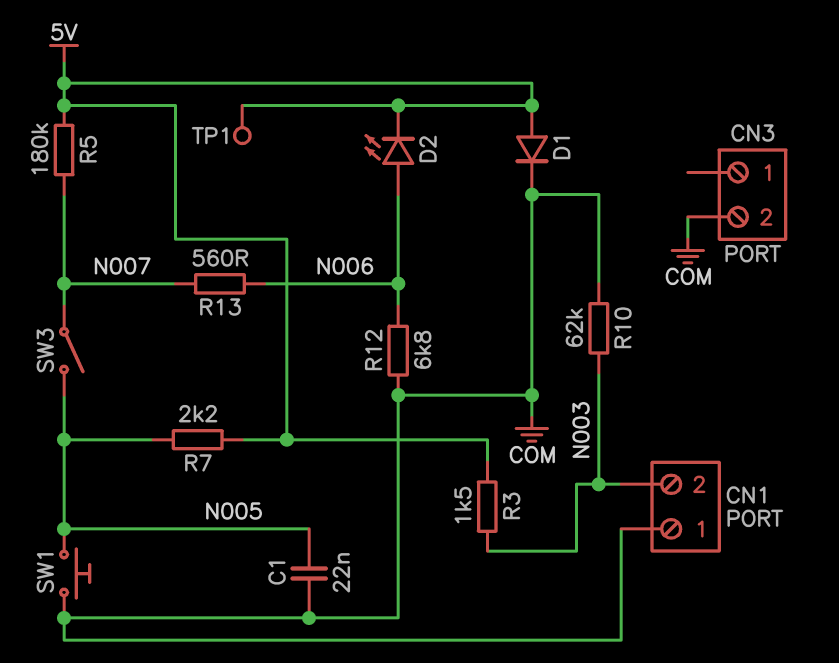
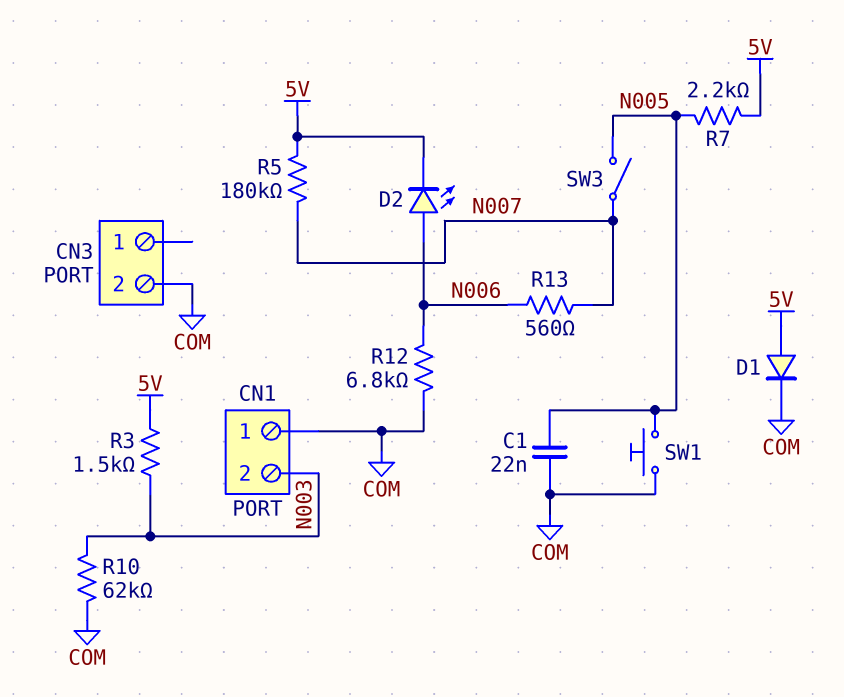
TP1: test point (5V) -> none

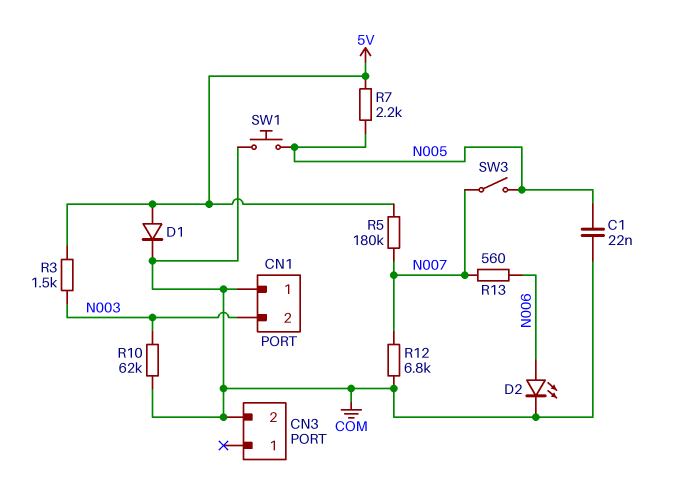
D2: LED (A N006, K 5V) -> LED (A N006, K COM)
R12: 6.8k (COM, N006) -> 6.8k (COM, N007)

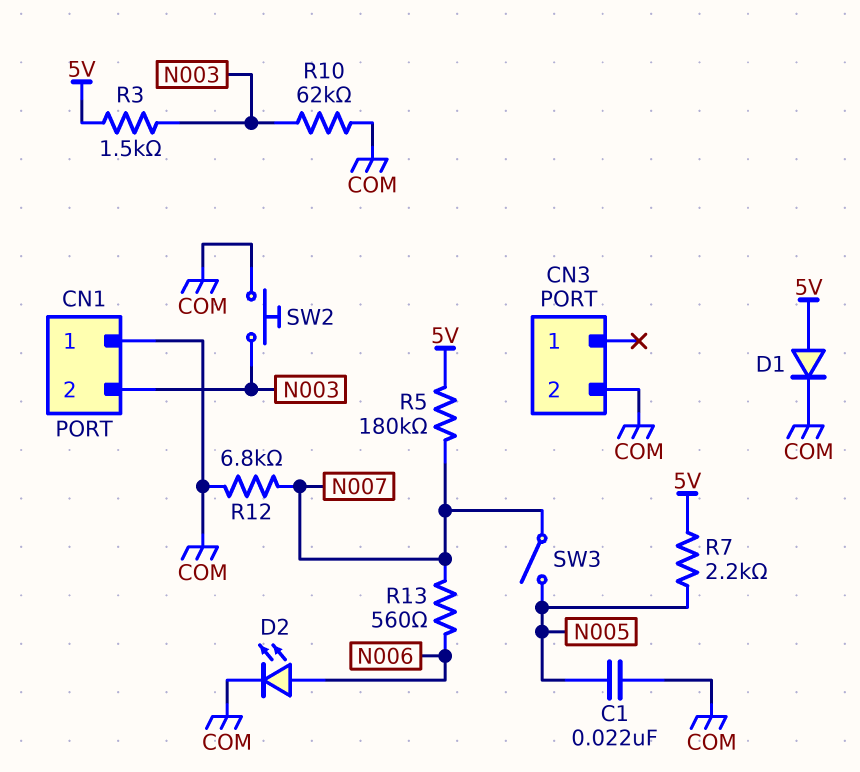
SW1: button (COM, N005) -> none
SW2: none -> button (COM, N003)

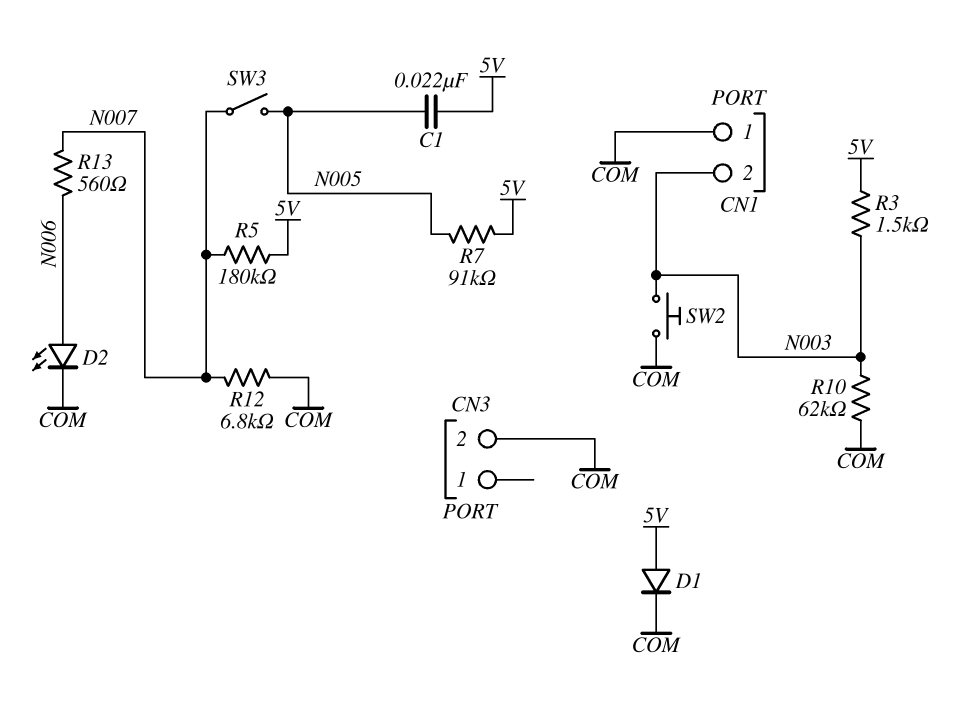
C1: 22nF (COM, N005) -> 22nF (5V, N005)
R7: 2.2k (5V, N005) -> 91k (5V, N005)

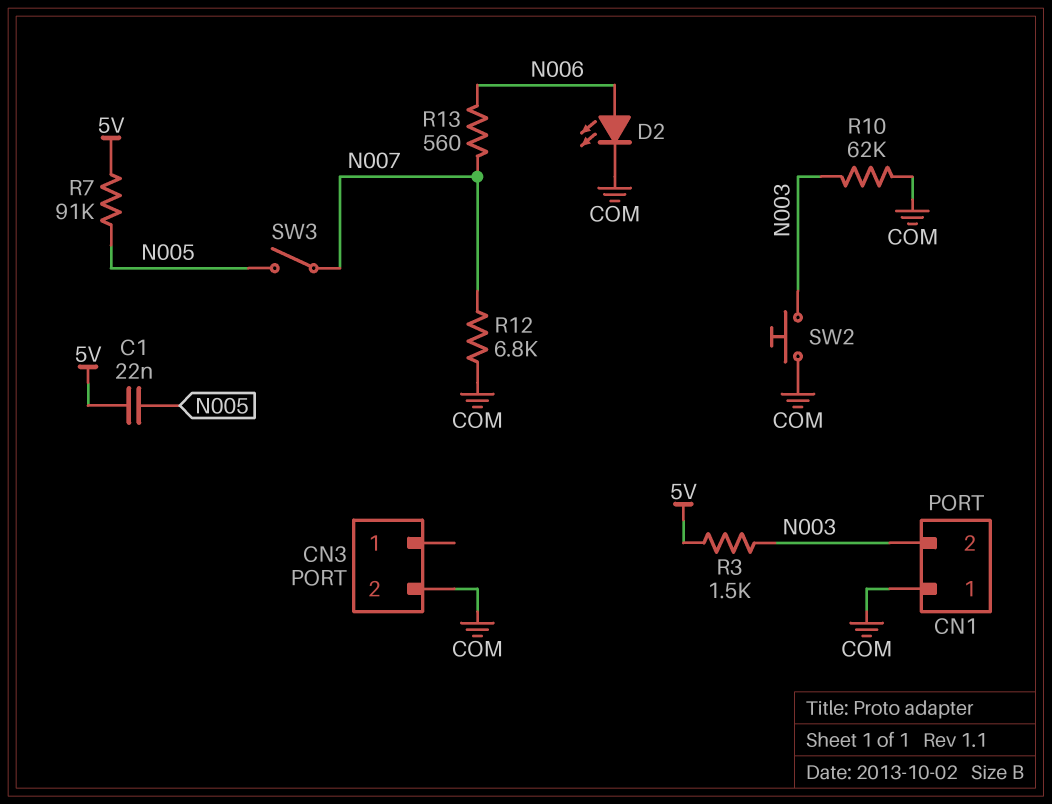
D1: diode (A 5V, K COM) -> none
R5: 180k (5V, N007) -> none

